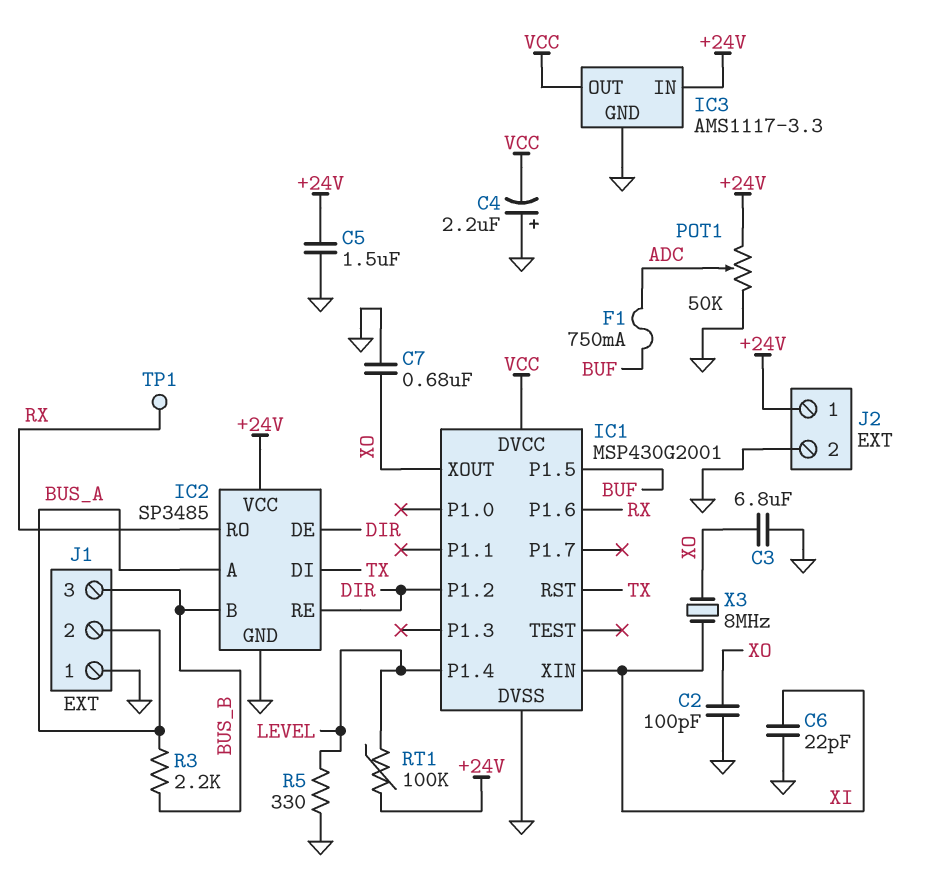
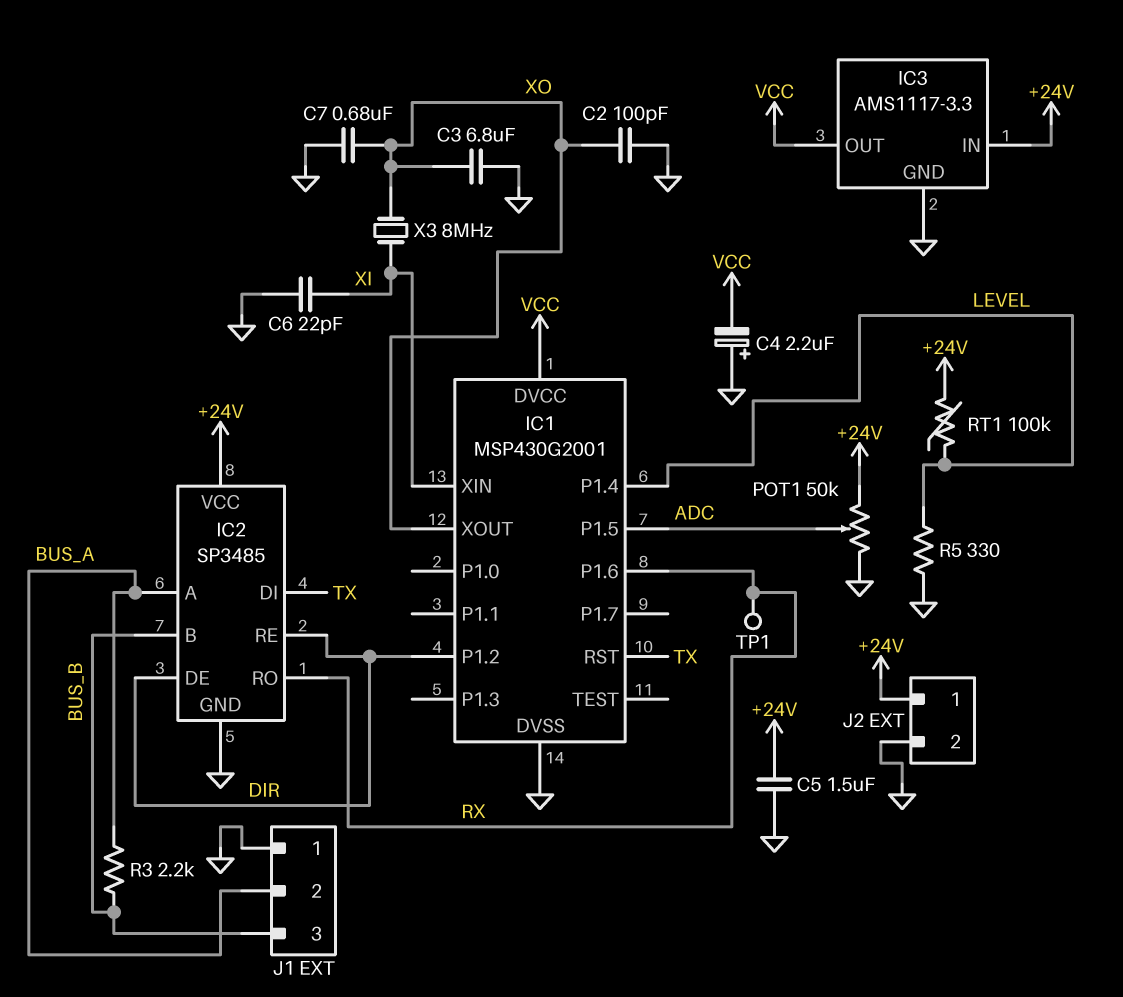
F1: 750mA (ADC, BUF) -> none
IC1 pin P1.5: BUF -> ADC

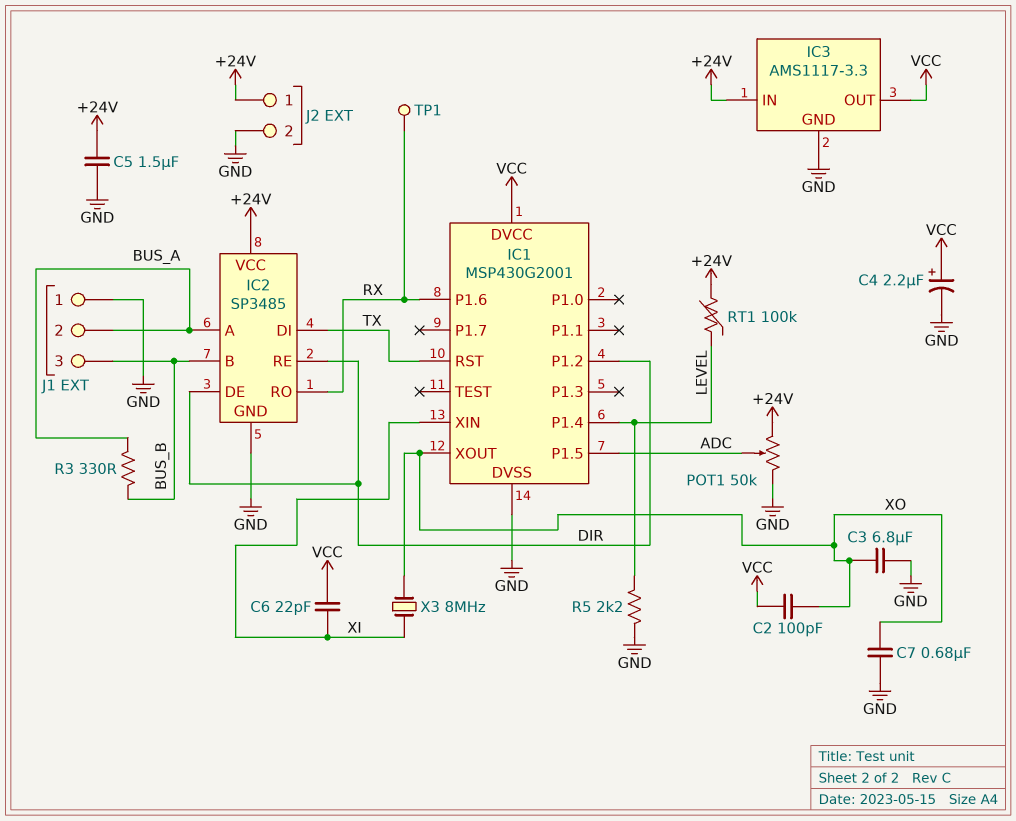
C2: 100pF (GND, XO) -> 100pF (VCC, XO)
C4: 2.2uF (plus GND, minus VCC) -> 2.2uF (plus VCC, minus GND)
C6: 22pF (GND, XI) -> 22pF (VCC, XI)
R3: 2.2k (BUS_A, BUS_B) -> 330 (BUS_A, BUS_B)
R5: 330 (GND, LEVEL) -> 2.2k (GND, LEVEL)

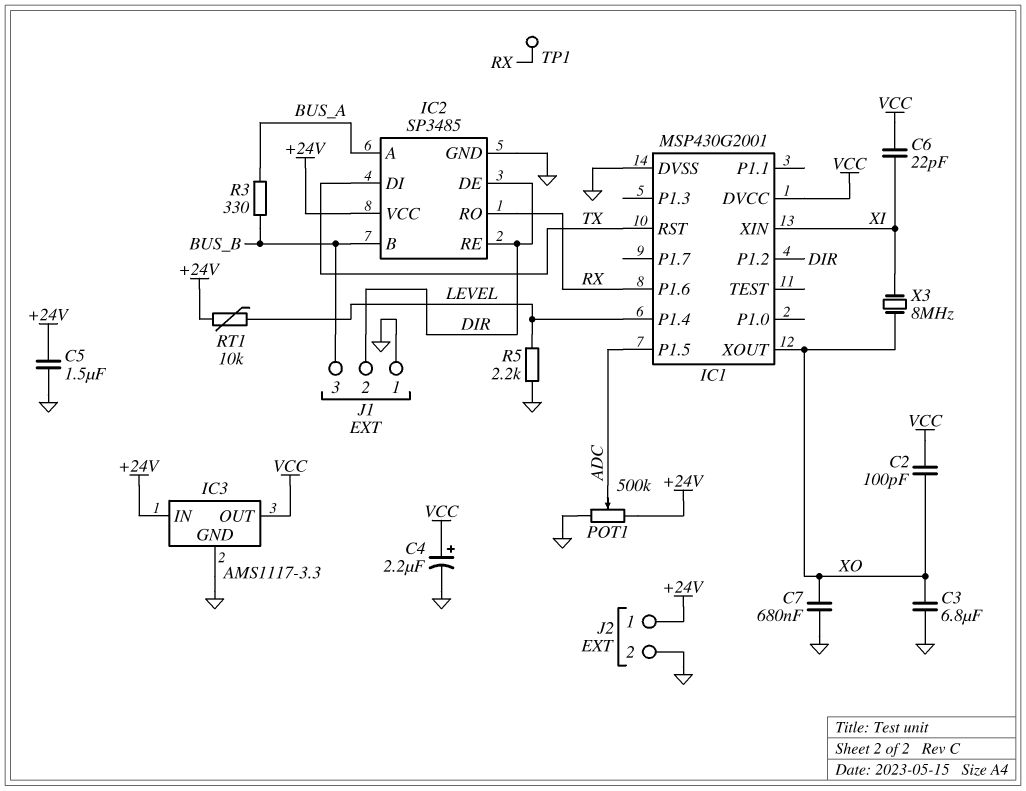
J1 pin 2: BUS_A -> DIR
POT1: 50k (+24V, GND, wiper ADC) -> 500k (+24V, GND, wiper ADC)
RT1: 100k (+24V, LEVEL) -> 10k (+24V, LEVEL)

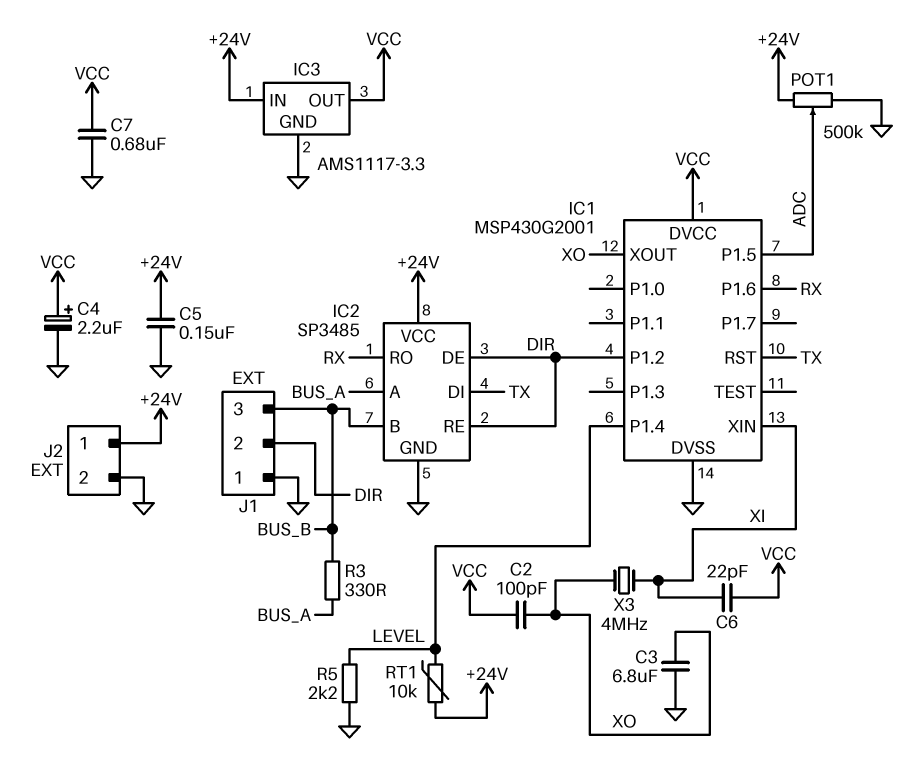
C5: 1.5uF (+24V, GND) -> 150nF (+24V, GND)
C7: 680nF (GND, XO) -> 680nF (GND, VCC)
TP1: test point (RX) -> none
X3: 8MHz (XI, XO) -> 4MHz (XI, XO)

